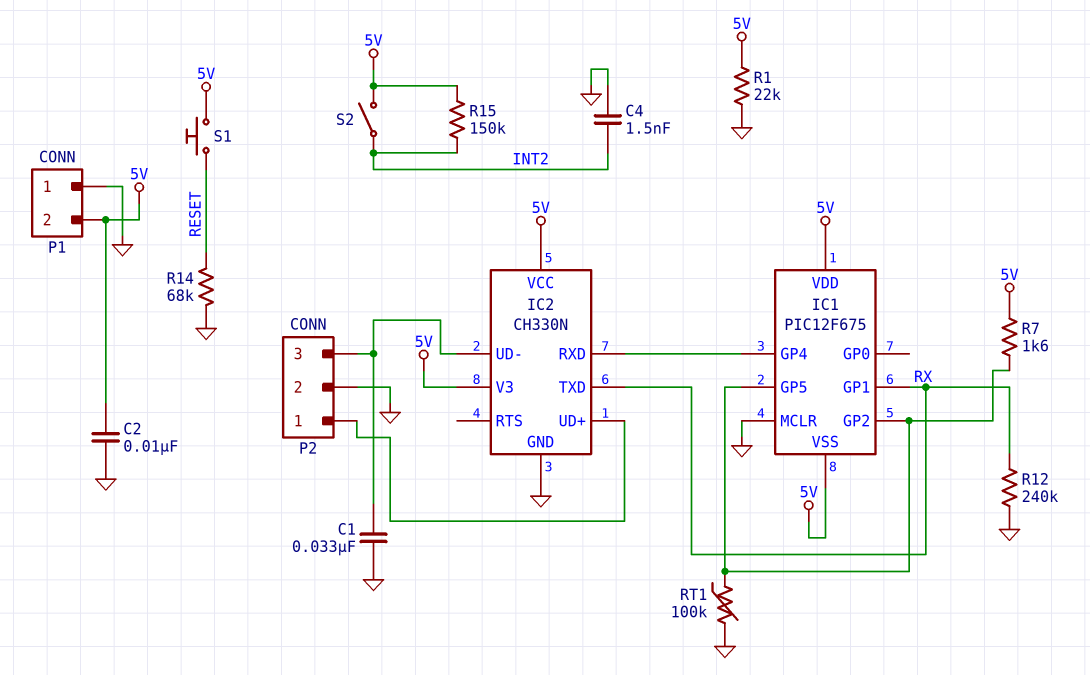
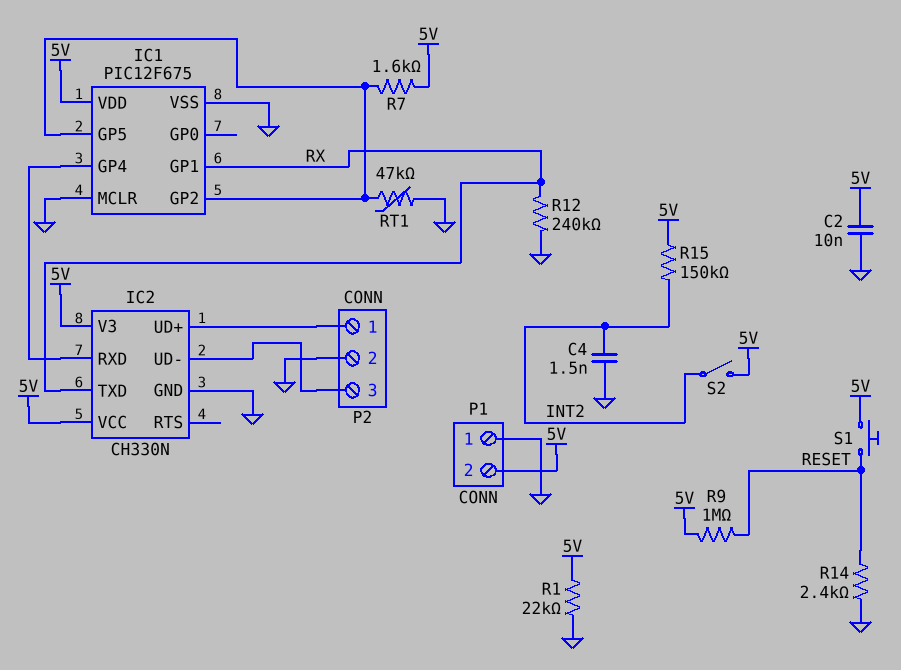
C1: 33nF (GND, IC2/UD-) -> none
IC1 pin VSS: 5V -> GND
R9: none -> 1M (5V, RESET)
R14: 68k (GND, RESET) -> 2.4k (GND, RESET)
RT1: 100k (GND, IC1/GP2) -> 47k (GND, IC1/GP2)

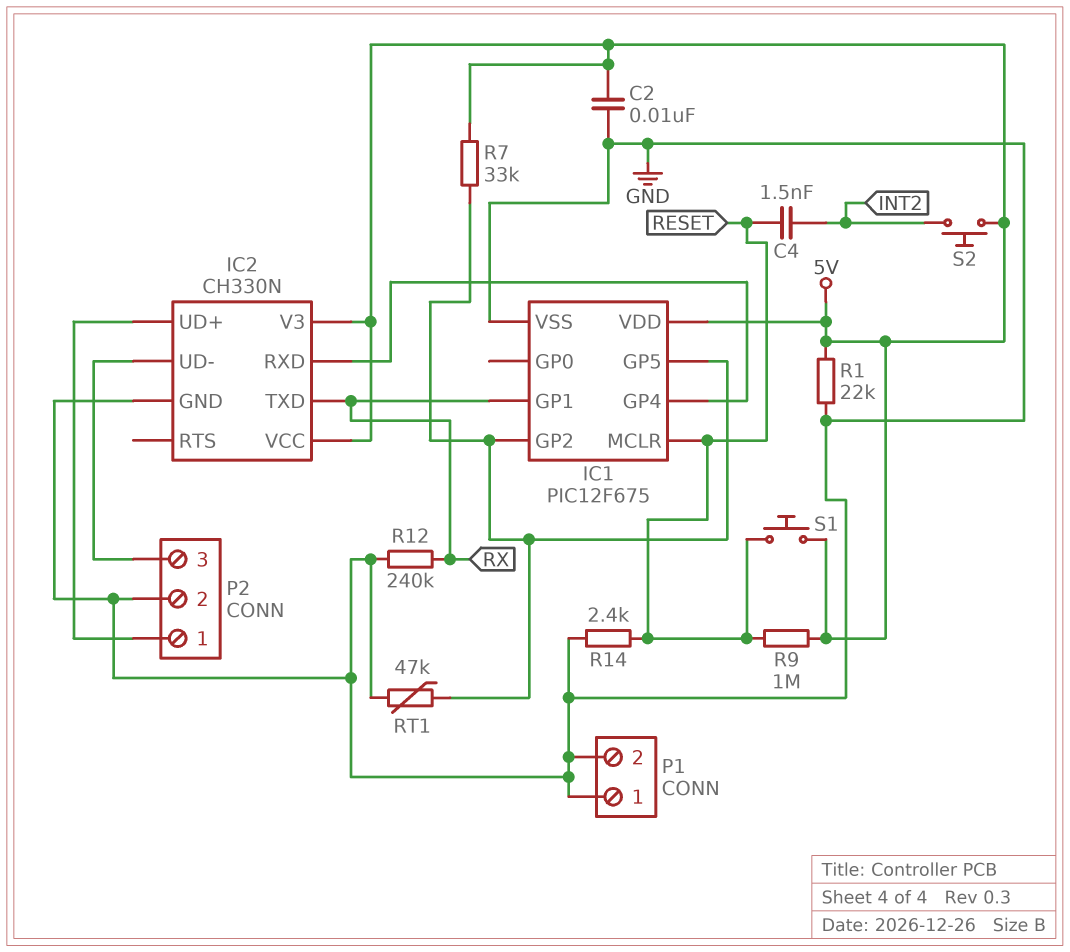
C4: 1.5nF (GND, INT2) -> 1.5nF (INT2, RESET)
IC1 pin MCLR: GND -> RESET
P1 pin 2: 5V -> GND
R7: 1.6k (5V, IC1/GP2) -> 33k (5V, IC1/GP2)
R15: 150k (5V, INT2) -> none
S2: switch (5V, INT2) -> button (5V, INT2)

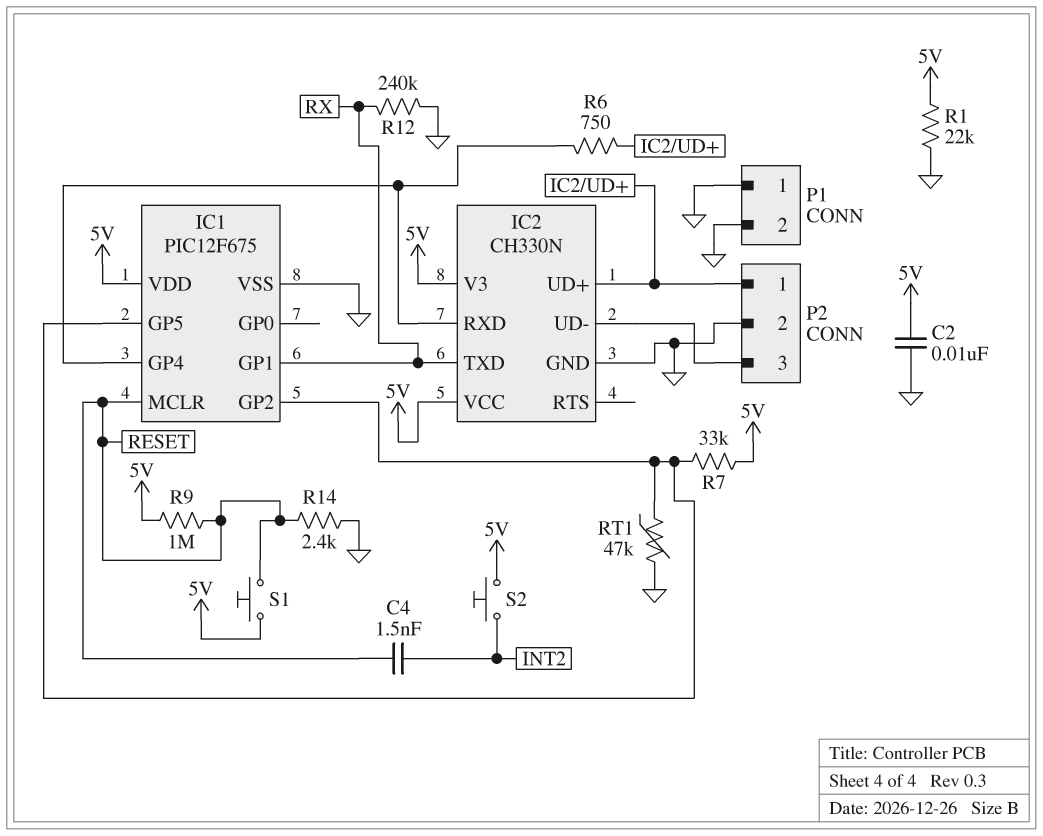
R6: none -> 750 (IC1/GP4, IC2/UD+)

